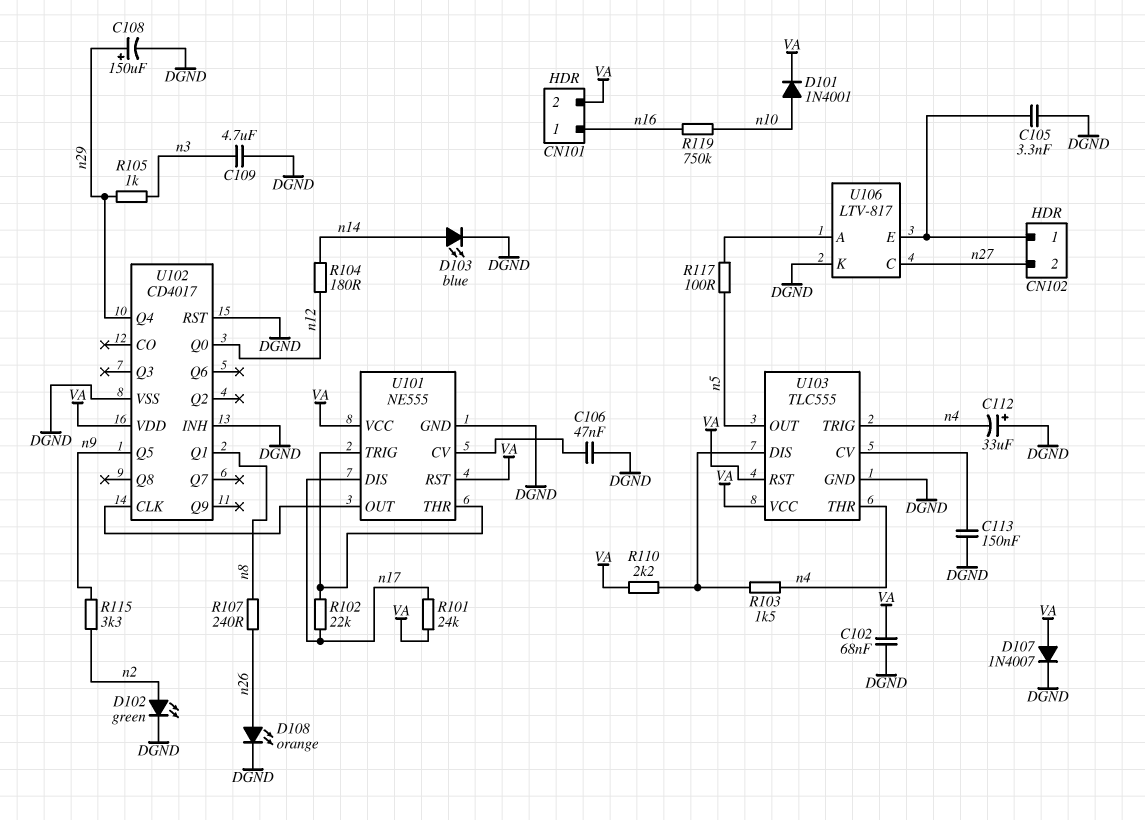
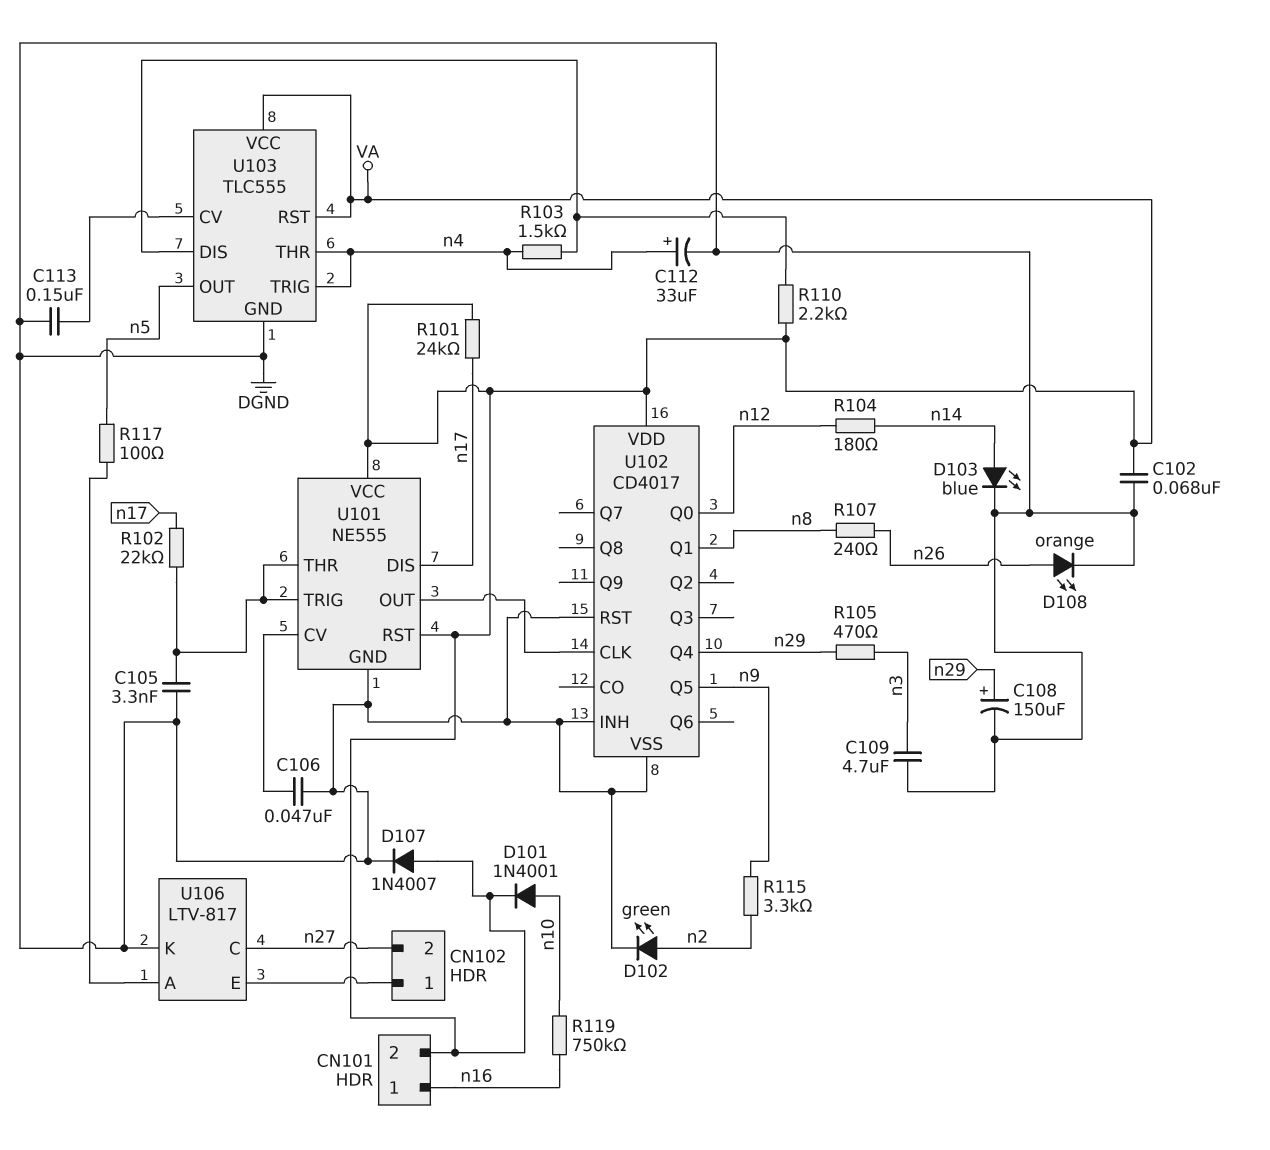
C105: 3.3nF (CN102/1, DGND) -> 3.3nF (DGND, U101/THR)
C112: 33uF (plus DGND, minus n4) -> 33uF (plus n4, minus DGND)
R105: 1k (n3, n29) -> 470 (n3, n29)

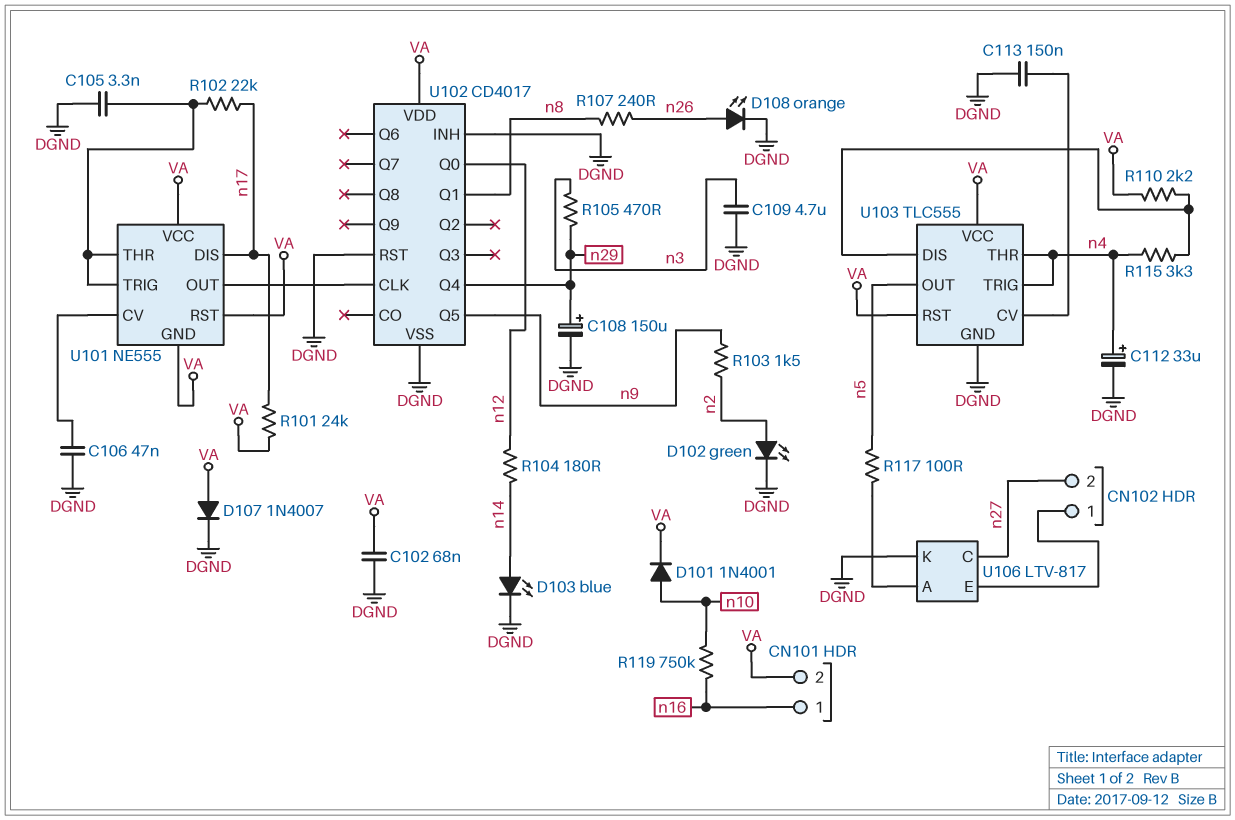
R103: 1.5k (U103/DIS, n4) -> 1.5k (n2, n9)
R115: 3.3k (n2, n9) -> 3.3k (U103/DIS, n4)
U101 pin GND: DGND -> VA

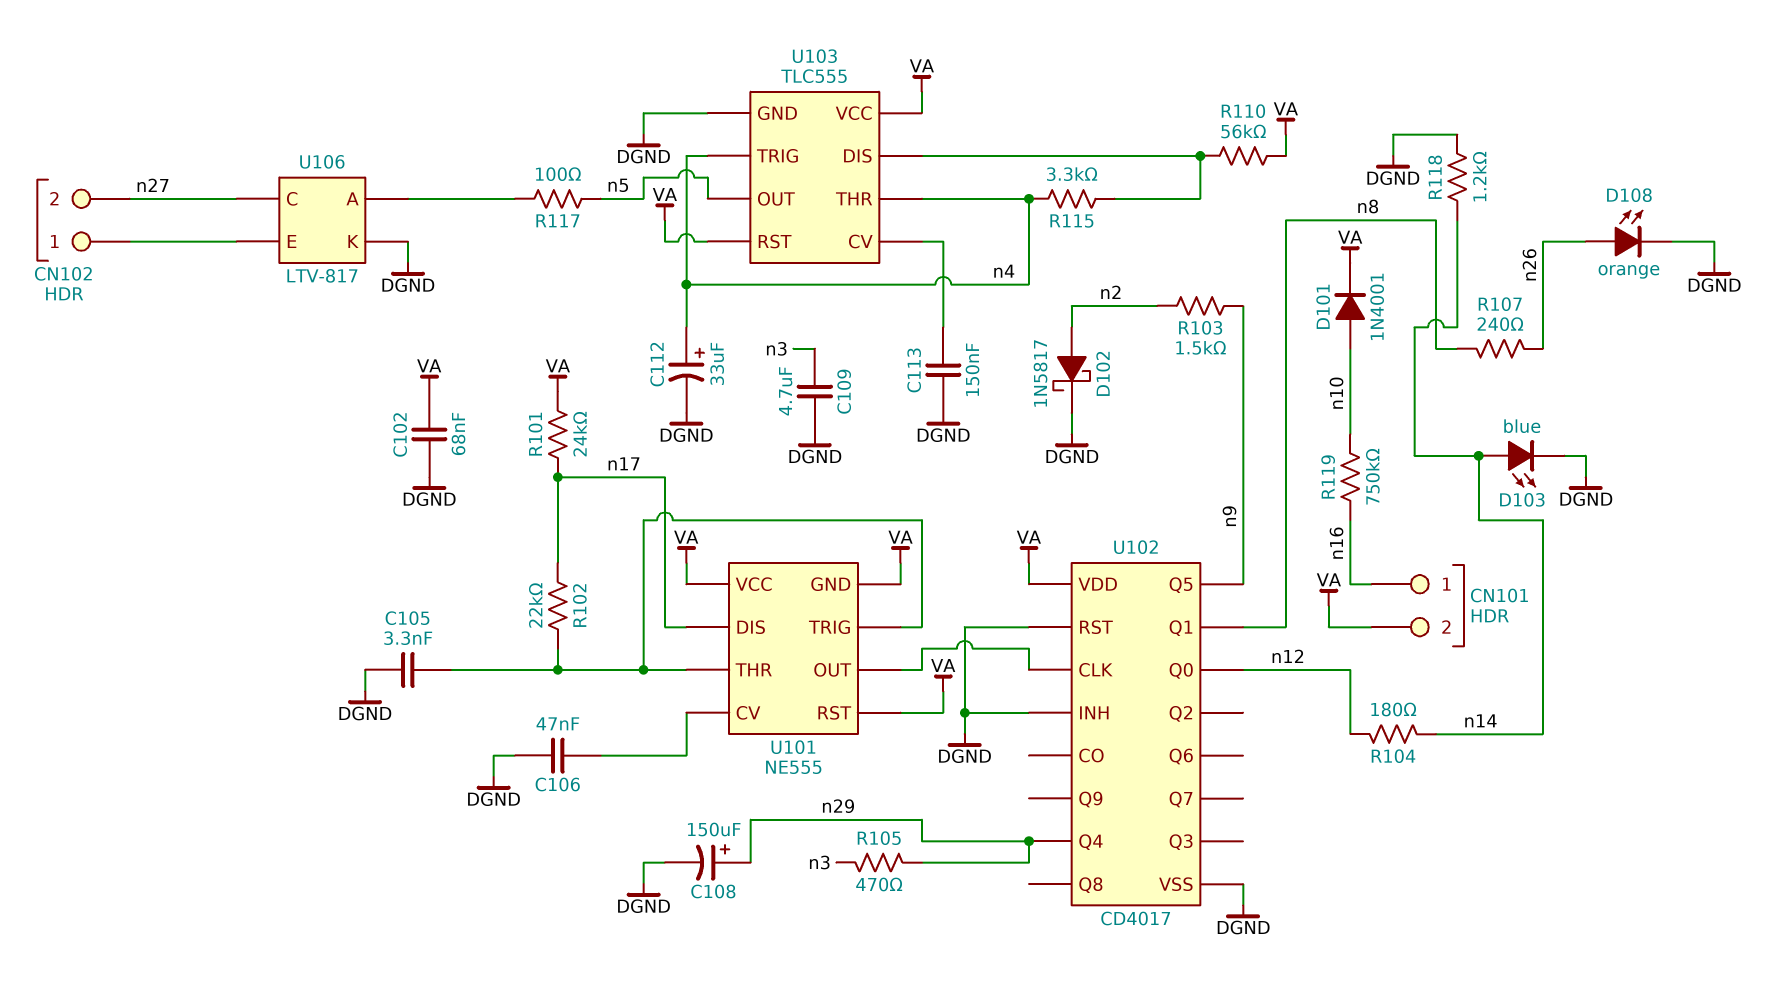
D102: LED green (A n2, K DGND) -> schottky 1N5817 (A n2, K DGND)
D107: diode 1N4007 (A VA, K DGND) -> none
R110: 2.2k (U103/DIS, VA) -> 56k (U103/DIS, VA)
R118: none -> 1.2k (DGND, n14)

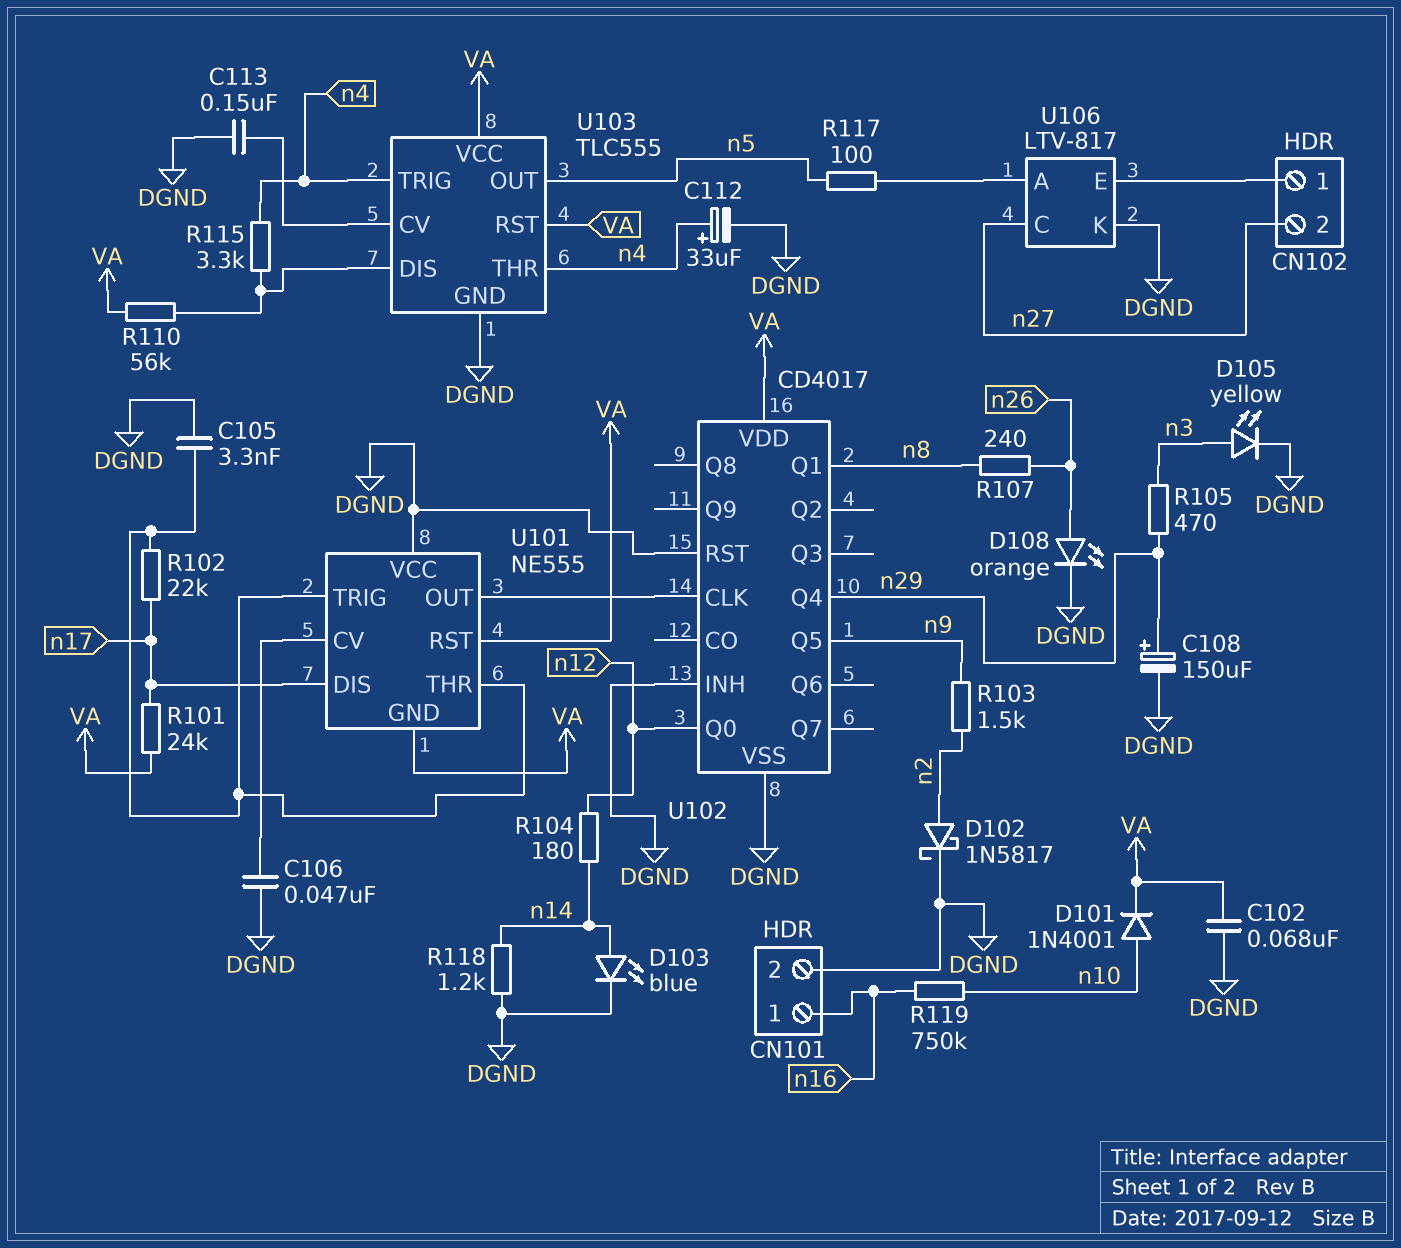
C109: 4.7uF (DGND, n3) -> none
CN101 pin 2: VA -> DGND
D105: none -> LED yellow (A n3, K DGND)
U101 pin VCC: VA -> DGND

